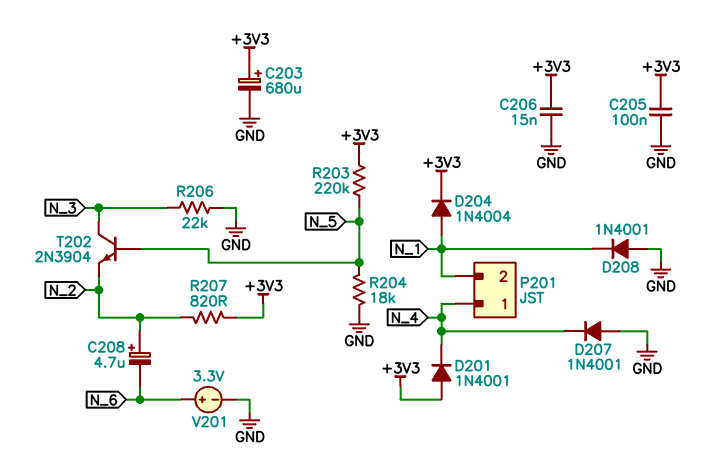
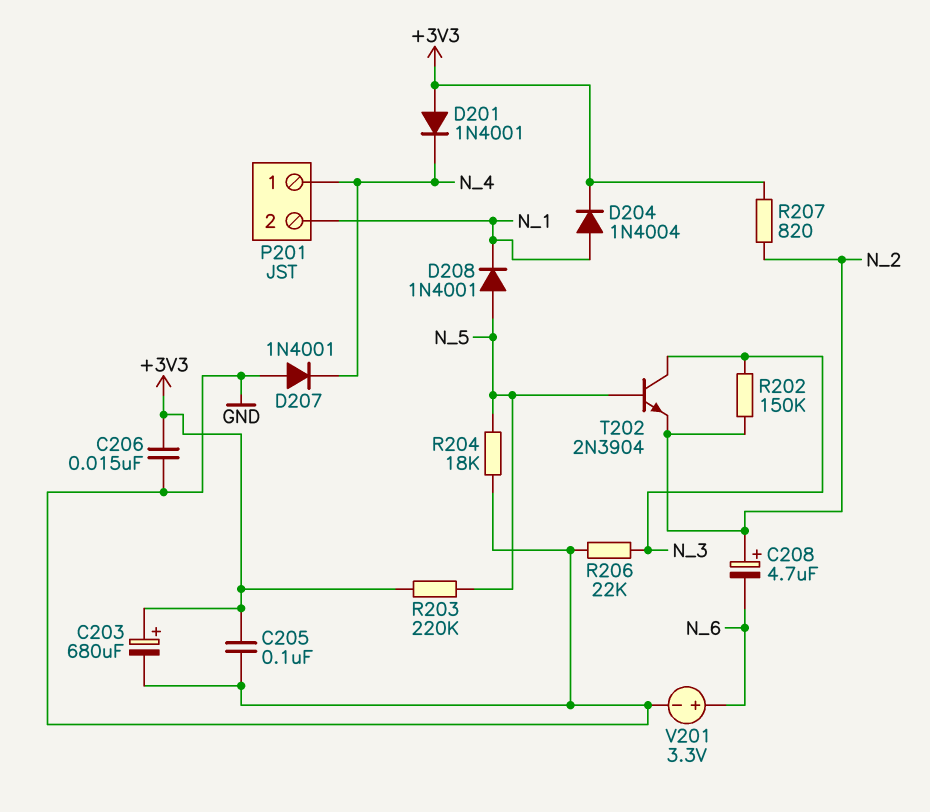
D208: diode 1N4001 (A GND, K N_1) -> diode 1N4001 (A N_5, K N_1)
R202: none -> 150k (N_2, N_3)

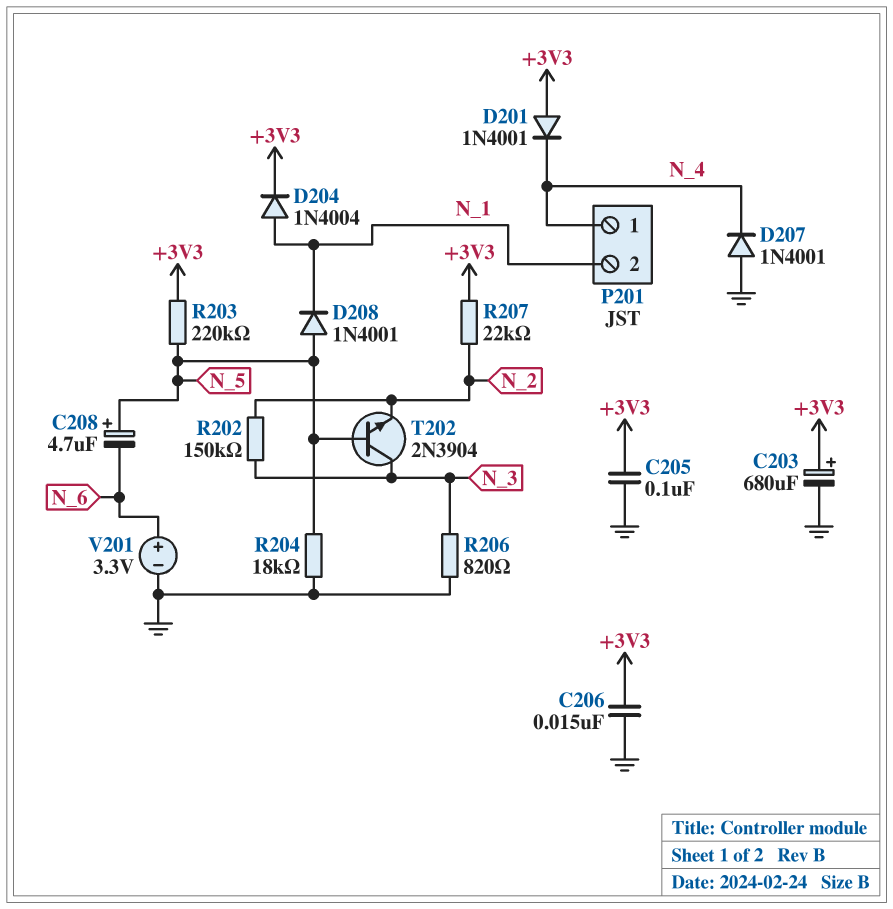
C208: 4.7uF (plus N_2, minus N_6) -> 4.7uF (plus N_5, minus N_6)
R206: 22k (GND, N_3) -> 820 (GND, N_3)
R207: 820 (+3V3, N_2) -> 22k (+3V3, N_2)

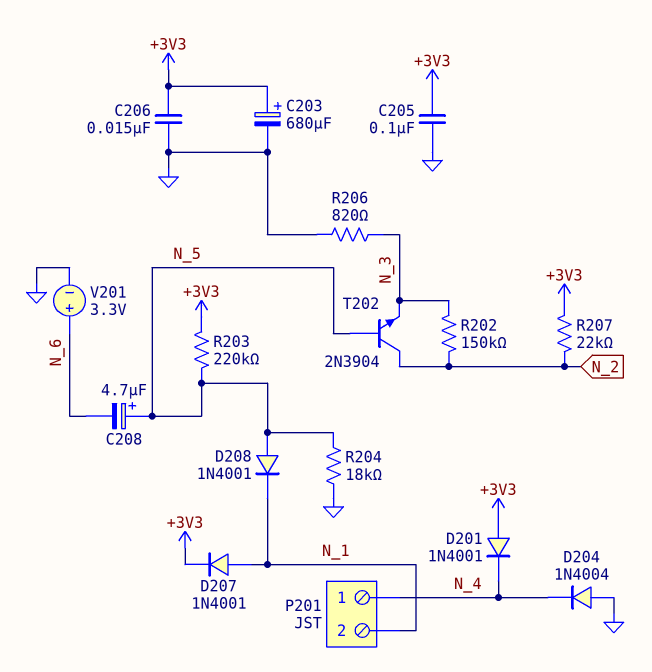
D204: diode 1N4004 (A N_1, K +3V3) -> diode 1N4004 (A GND, K N_4)
D207: diode 1N4001 (A GND, K N_4) -> diode 1N4001 (A N_1, K +3V3)
T202: NPN 2N3904 (B N_5, C N_3, E N_2) -> NPN 2N3904 (B N_5, C N_2, E N_3)

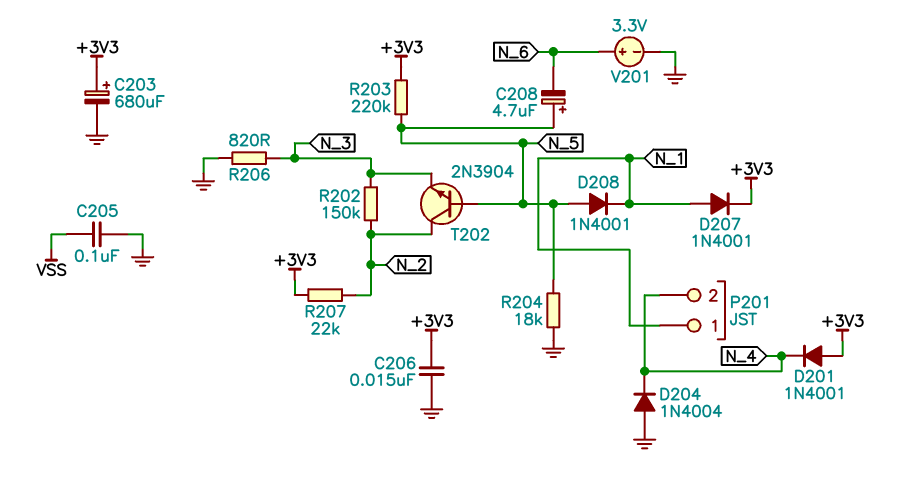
C205: 100nF (+3V3, GND) -> 100nF (GND, VSS)
P201 pin 1: N_4 -> N_1
P201 pin 2: N_1 -> N_4

